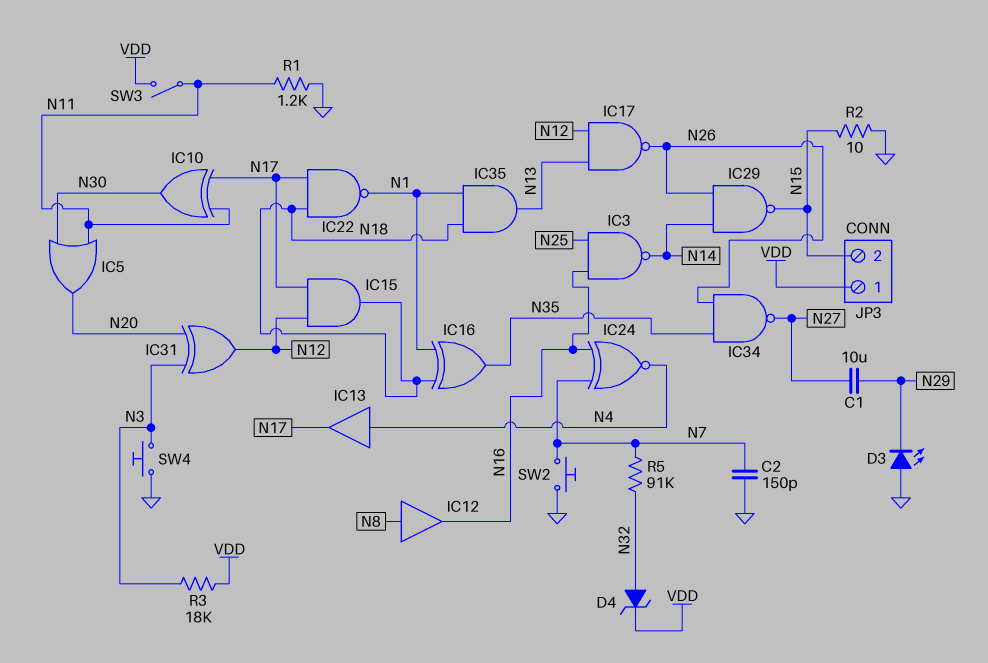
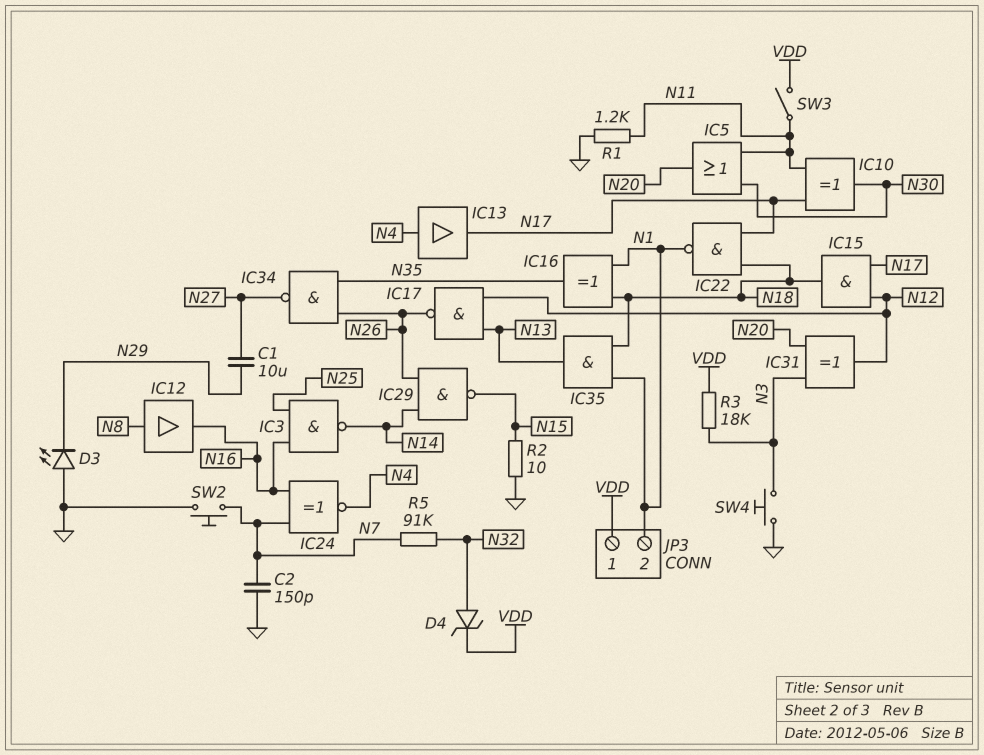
JP3 pin 2: N15 -> N1

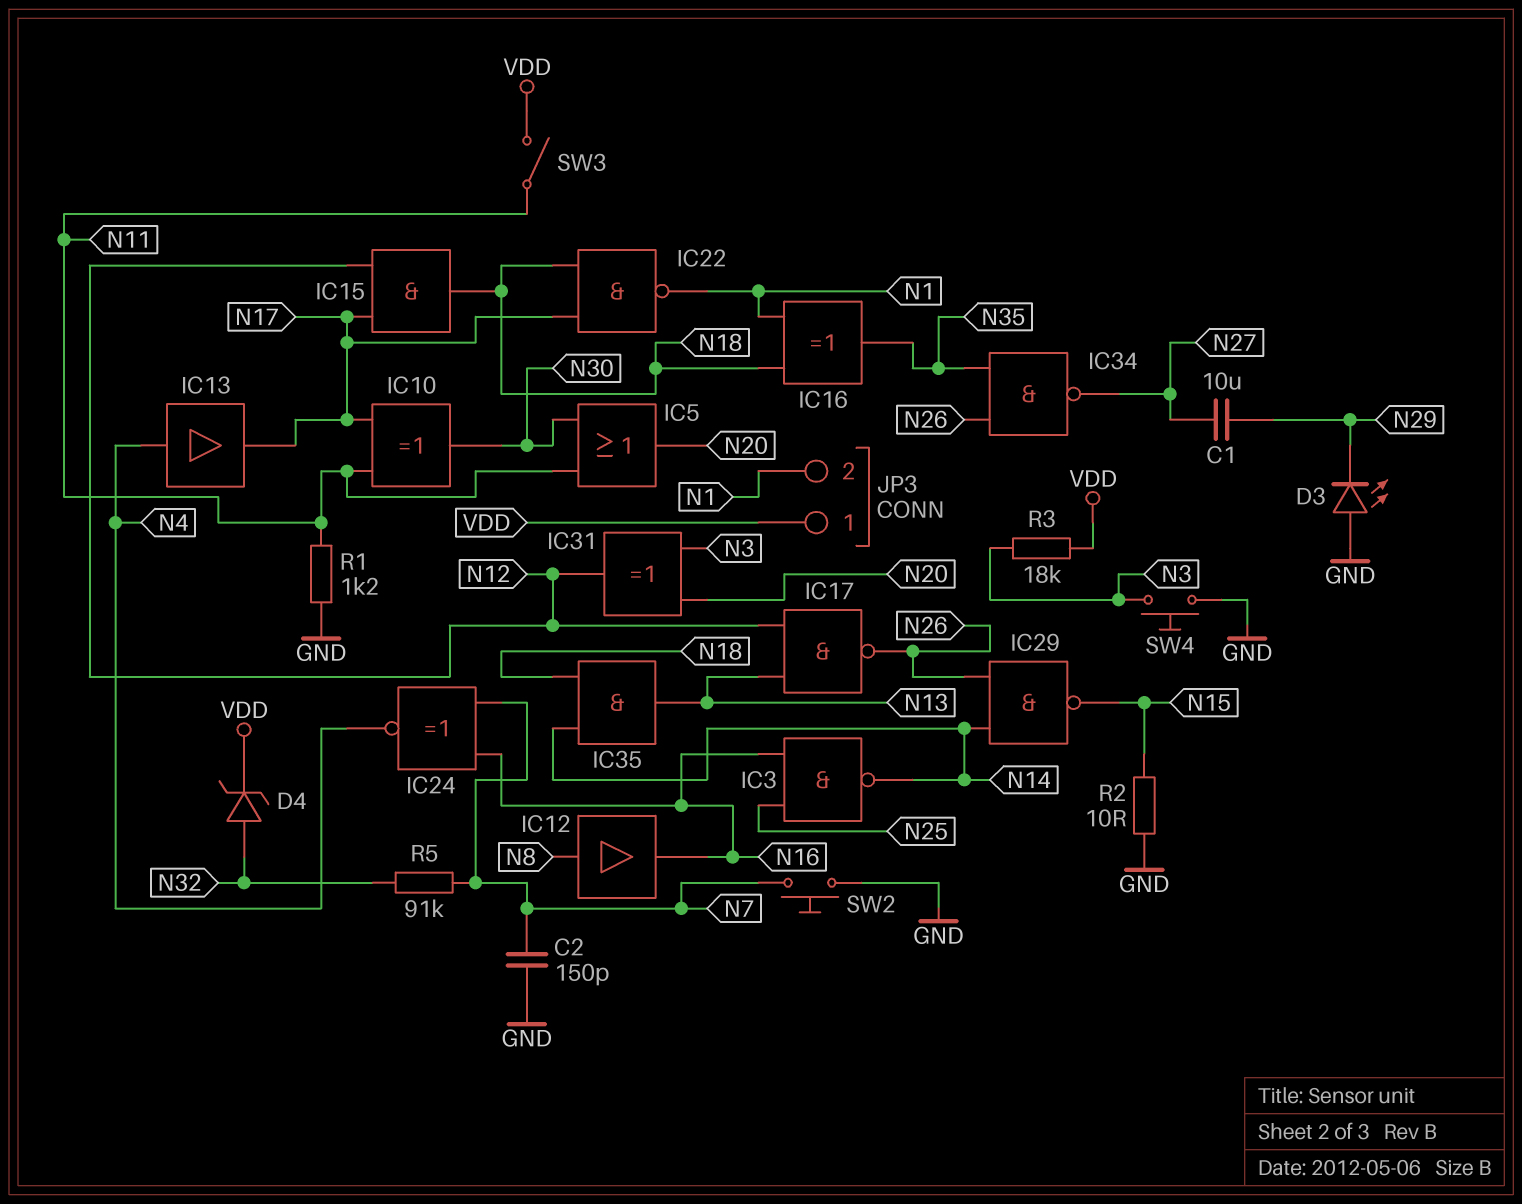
IC35: AND (in N1, in N18, out N13) -> AND (in N14, in N18, out N13)

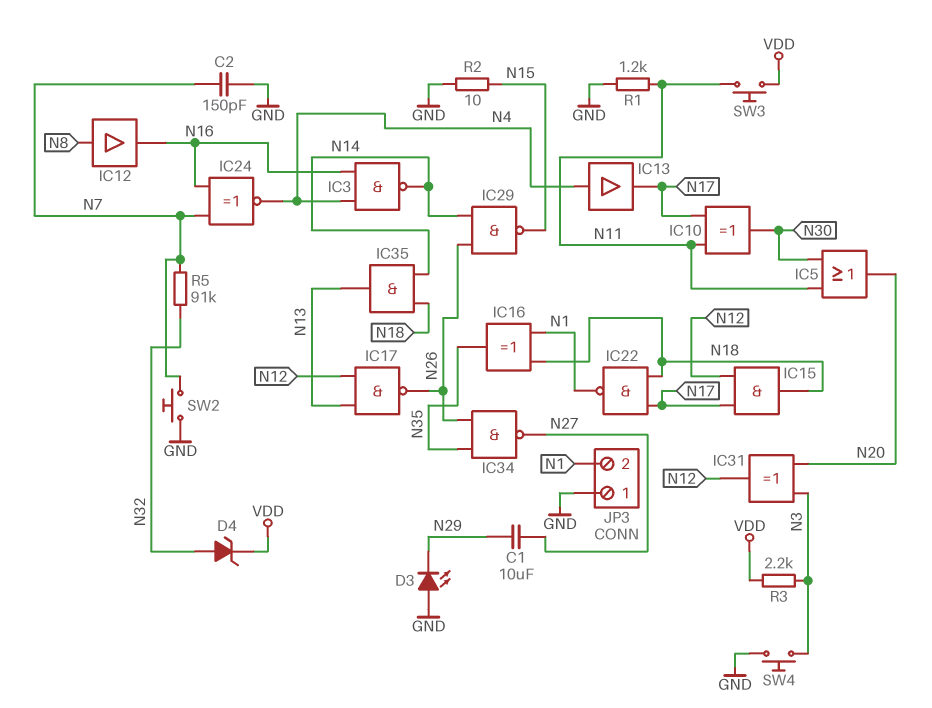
IC3: NAND (in N16, in N25, out N14) -> NAND (in N4, in N16, out N14)
JP3 pin 1: VDD -> GND
R3: 18k (N3, VDD) -> 2.2k (N3, VDD)
SW3: switch (N11, VDD) -> button (N11, VDD)

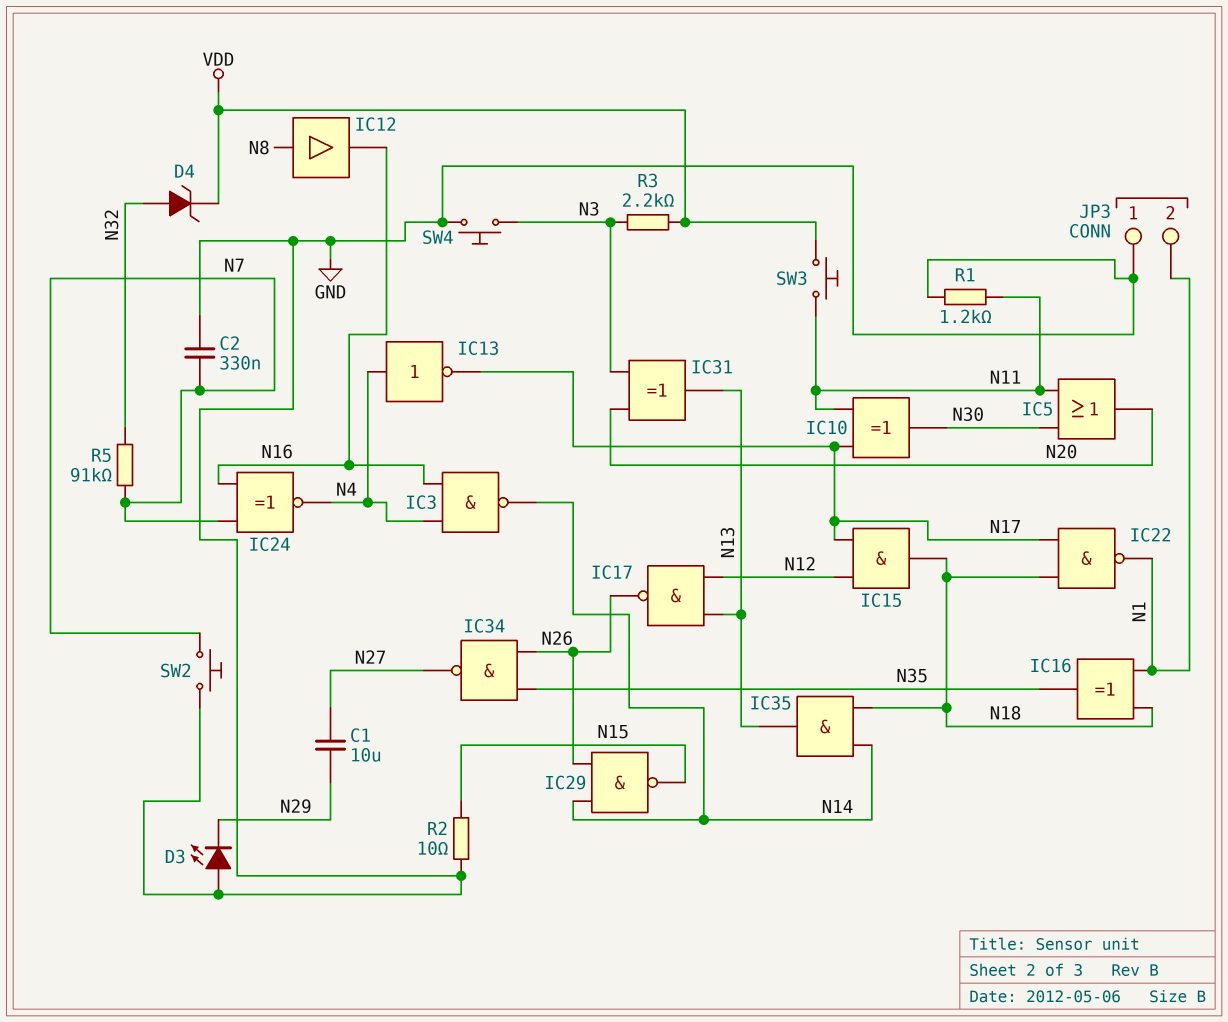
C2: 150pF (GND, N7) -> 330nF (GND, N7)
IC13: buffer (in N4, out N17) -> NOT (in N4, out N17)
IC31: XOR (in N3, in N20, out N12) -> XOR (in N3, in N20, out N13)

